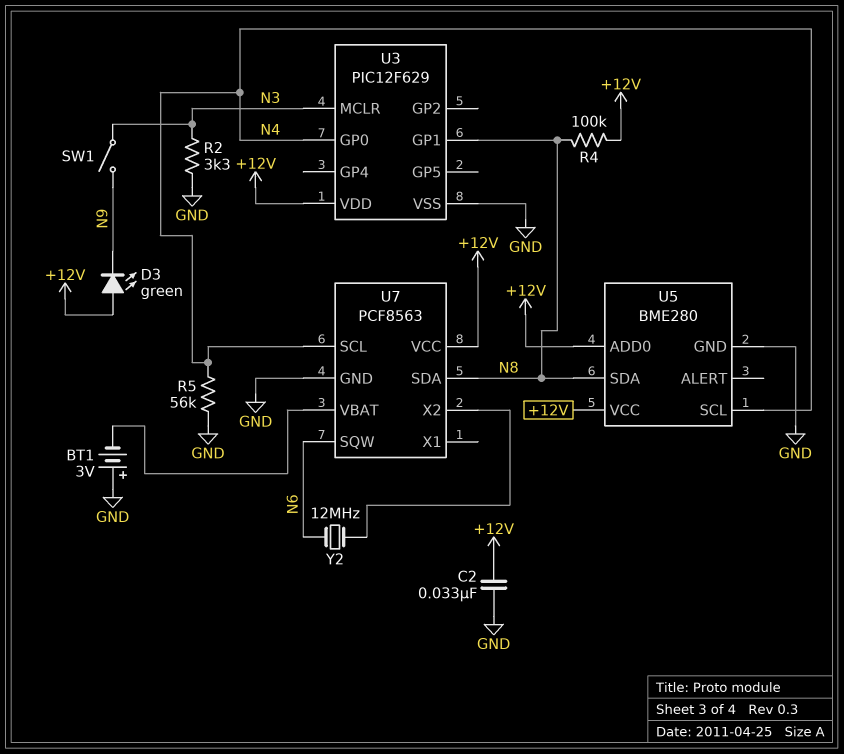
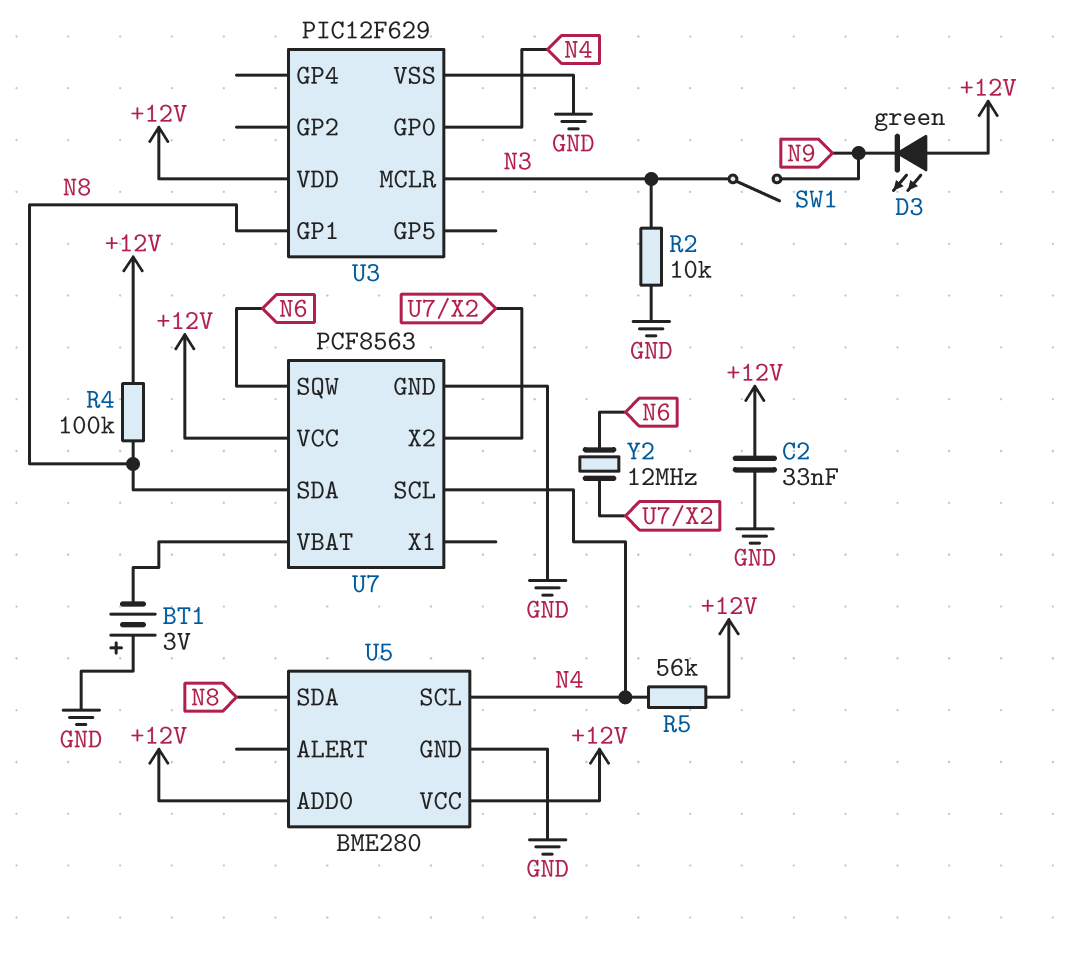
R2: 3.3k (GND, N3) -> 10k (GND, N3)
R5: 56k (GND, N4) -> 56k (+12V, N4)

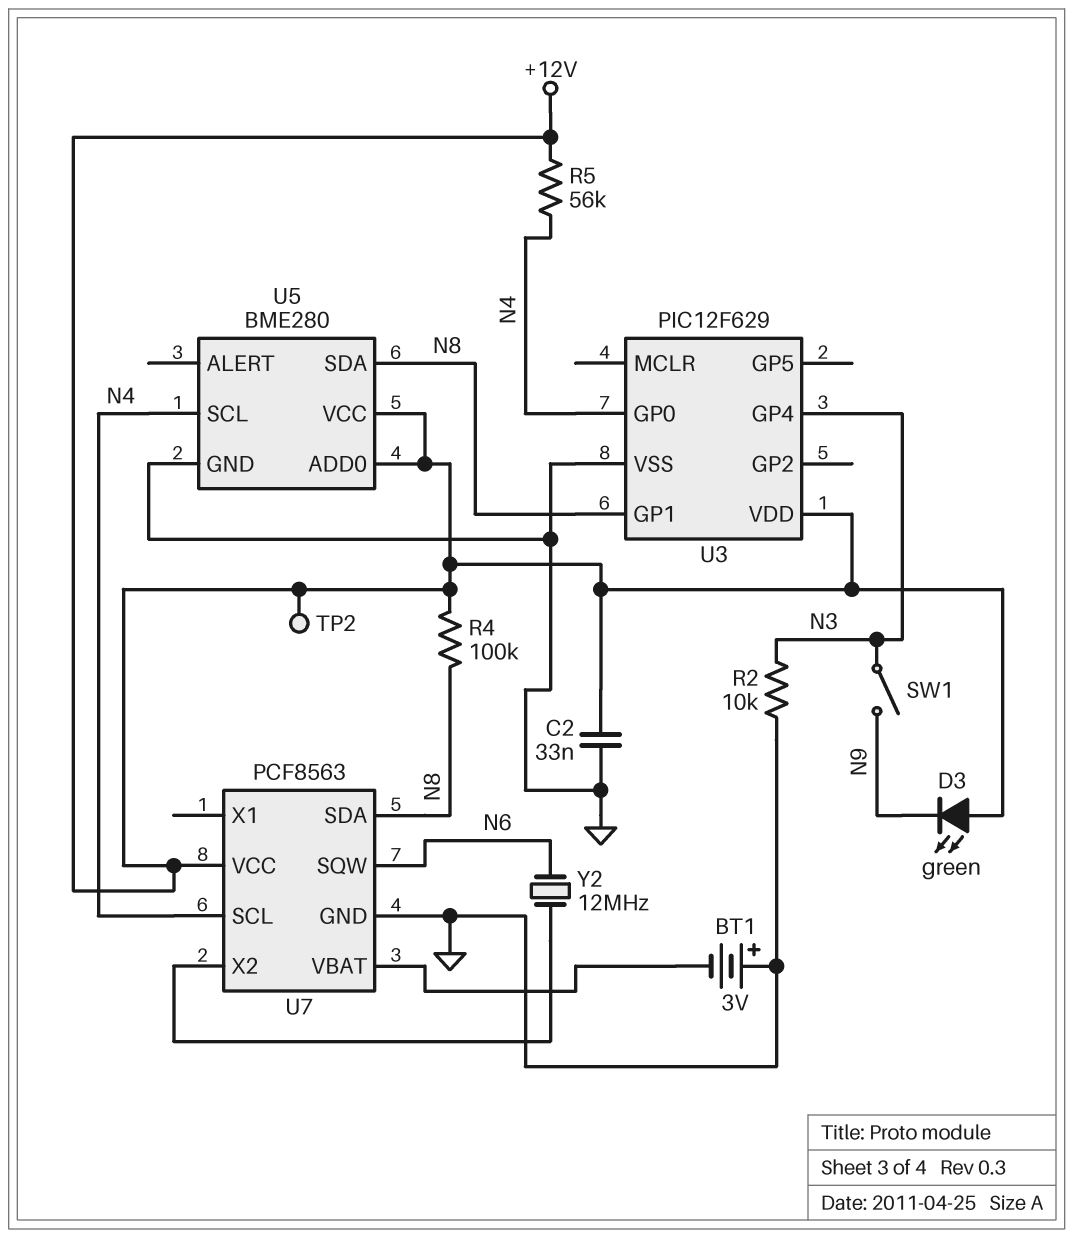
TP2: none -> test point (+12V)
U3 pin GP4: none -> N3
U3 pin MCLR: N3 -> none

